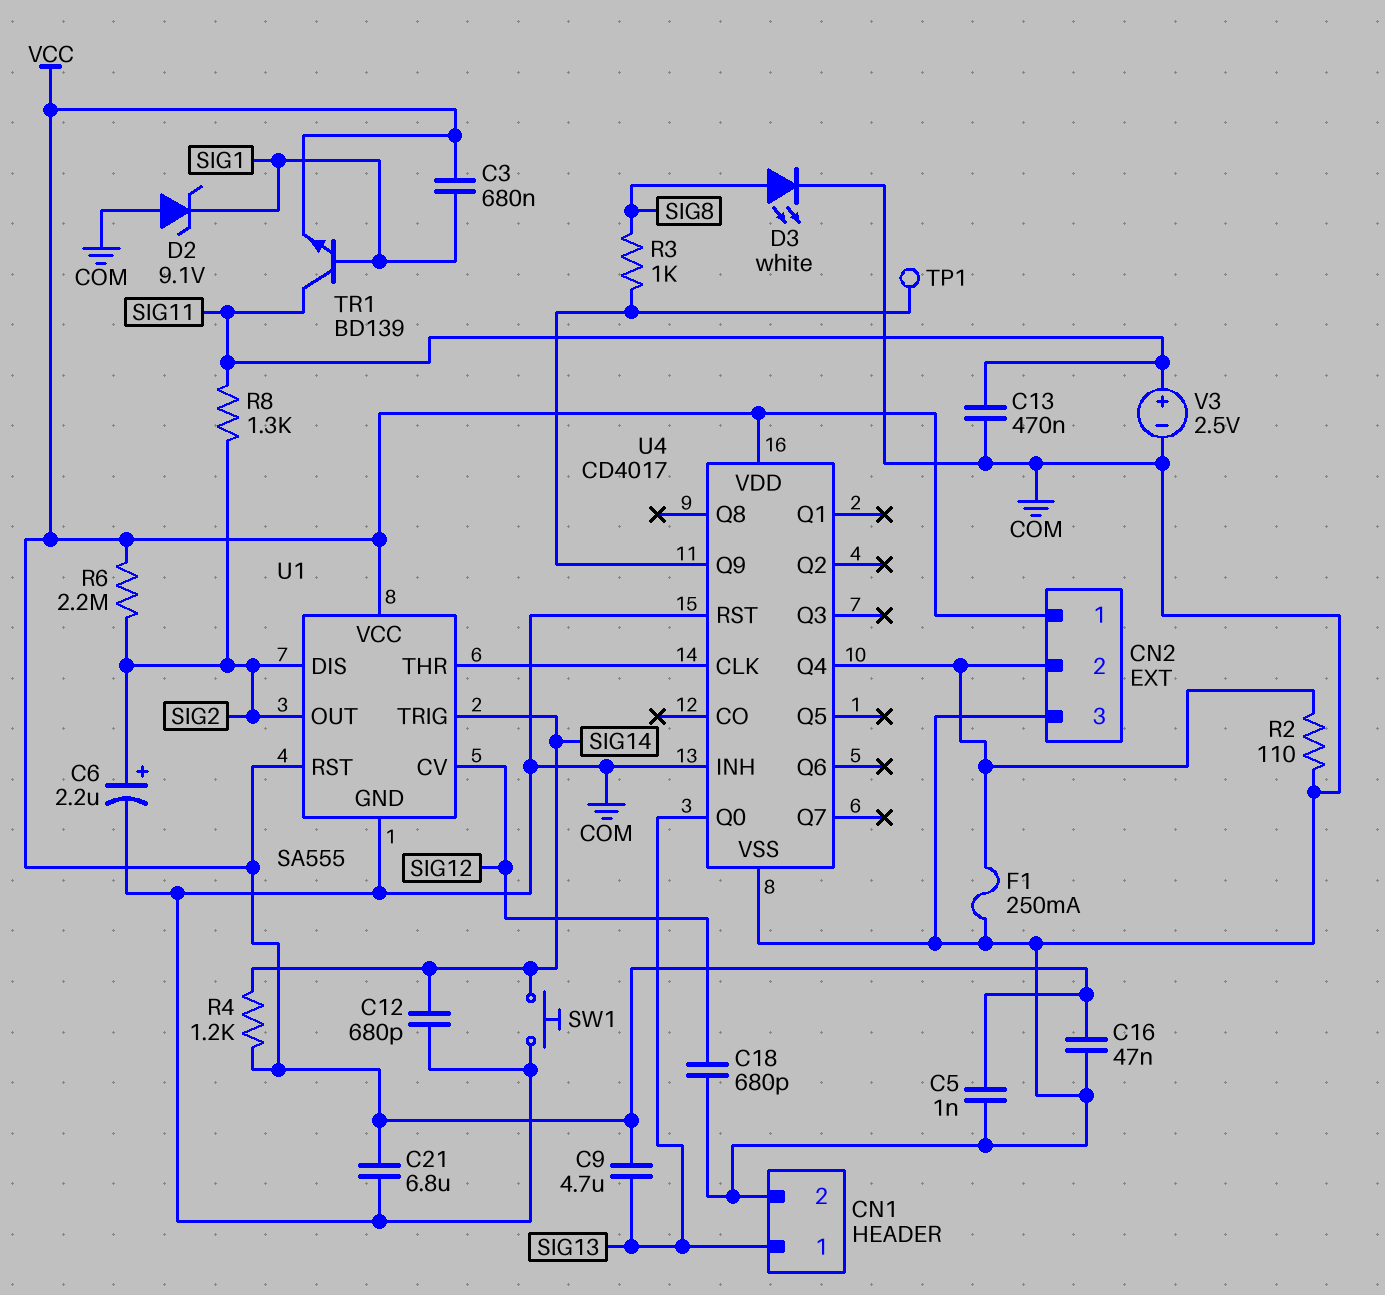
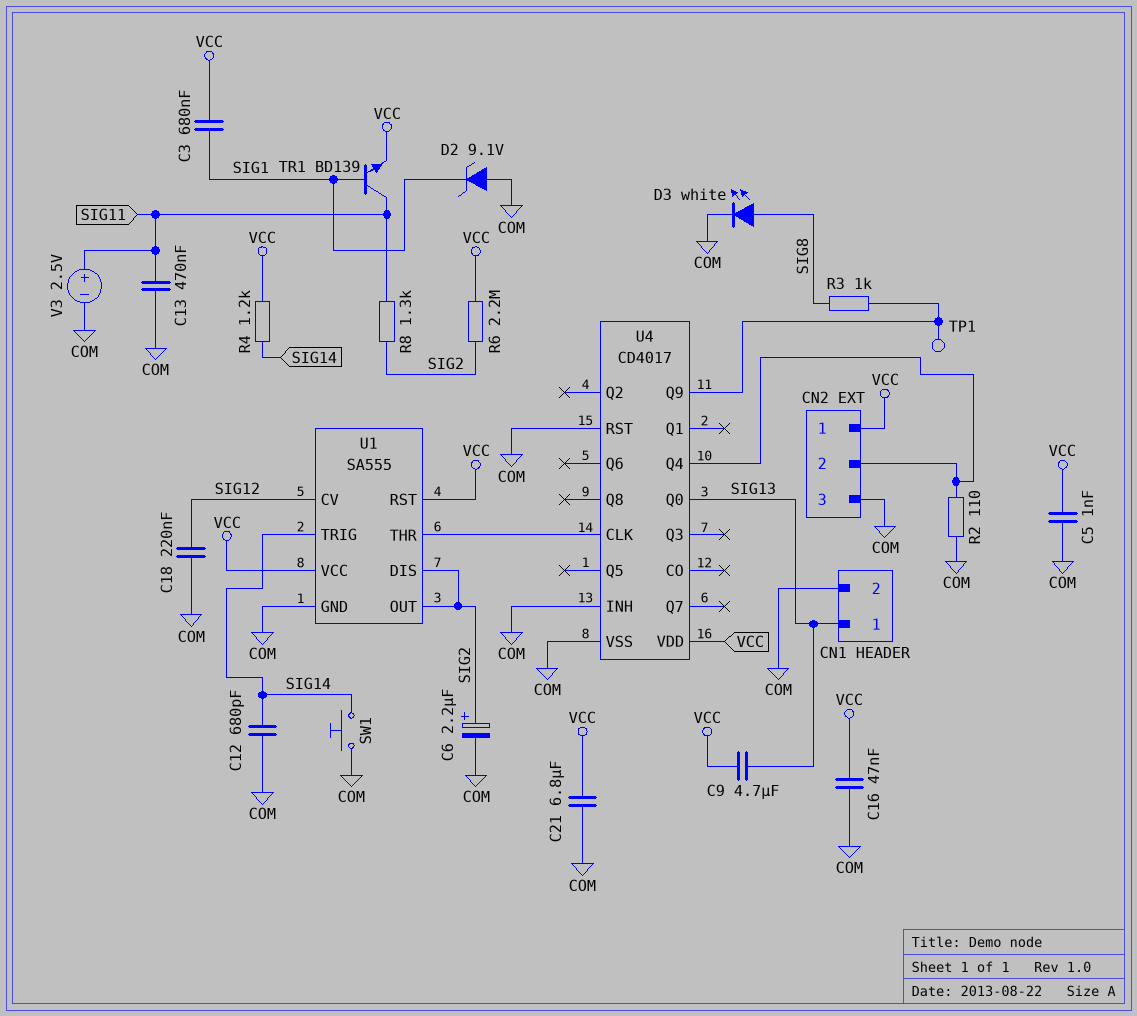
C18: 680pF (COM, SIG12) -> 220nF (COM, SIG12)
F1: 250mA (CN2/2, COM) -> none

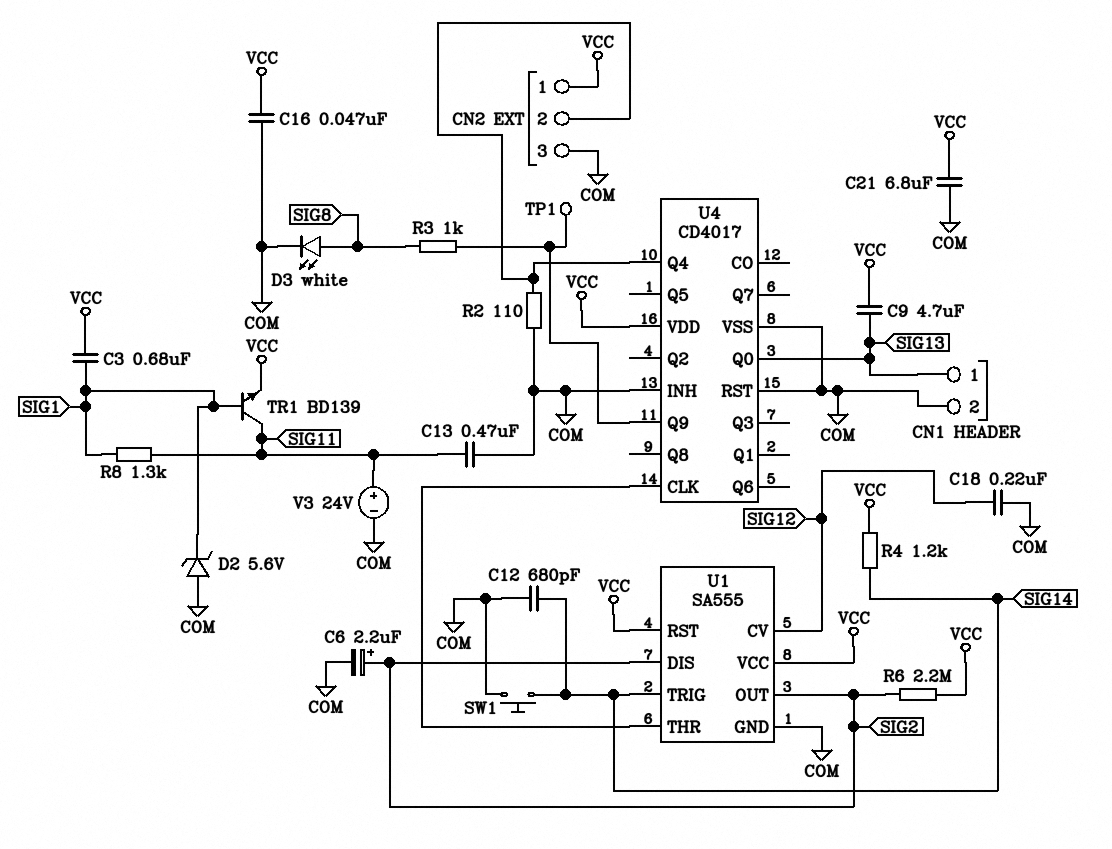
C5: 1nF (COM, VCC) -> none
D2: zener 9.1V (A COM, K SIG1) -> zener 5.6V (A COM, K SIG1)
R8: 1.3k (SIG2, SIG11) -> 1.3k (SIG1, SIG11)
V3: 2.5V (plus SIG11, minus COM) -> 24V (plus SIG11, minus COM)

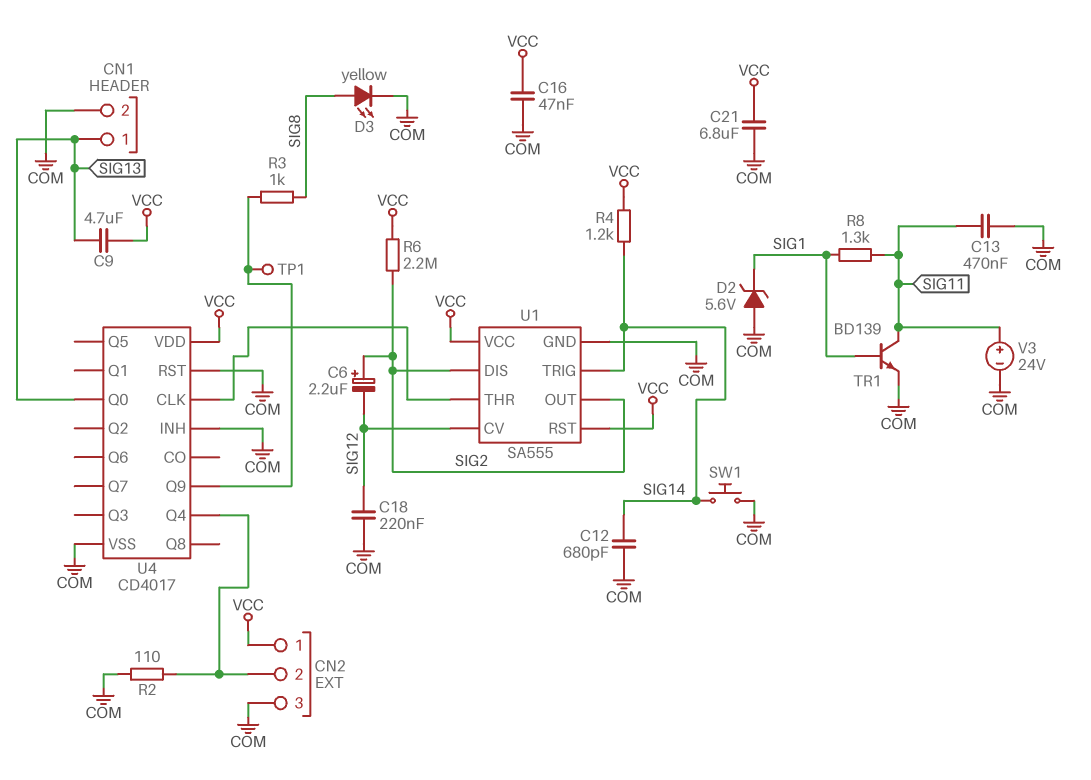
C3: 680nF (SIG1, VCC) -> none
C6: 2.2uF (plus SIG2, minus COM) -> 2.2uF (plus SIG2, minus SIG12)
D3: LED white (A SIG8, K COM) -> LED yellow (A SIG8, K COM)
TR1: NPN BD139 (B SIG1, C SIG11, E VCC) -> NPN BD139 (B SIG1, C SIG11, E COM)

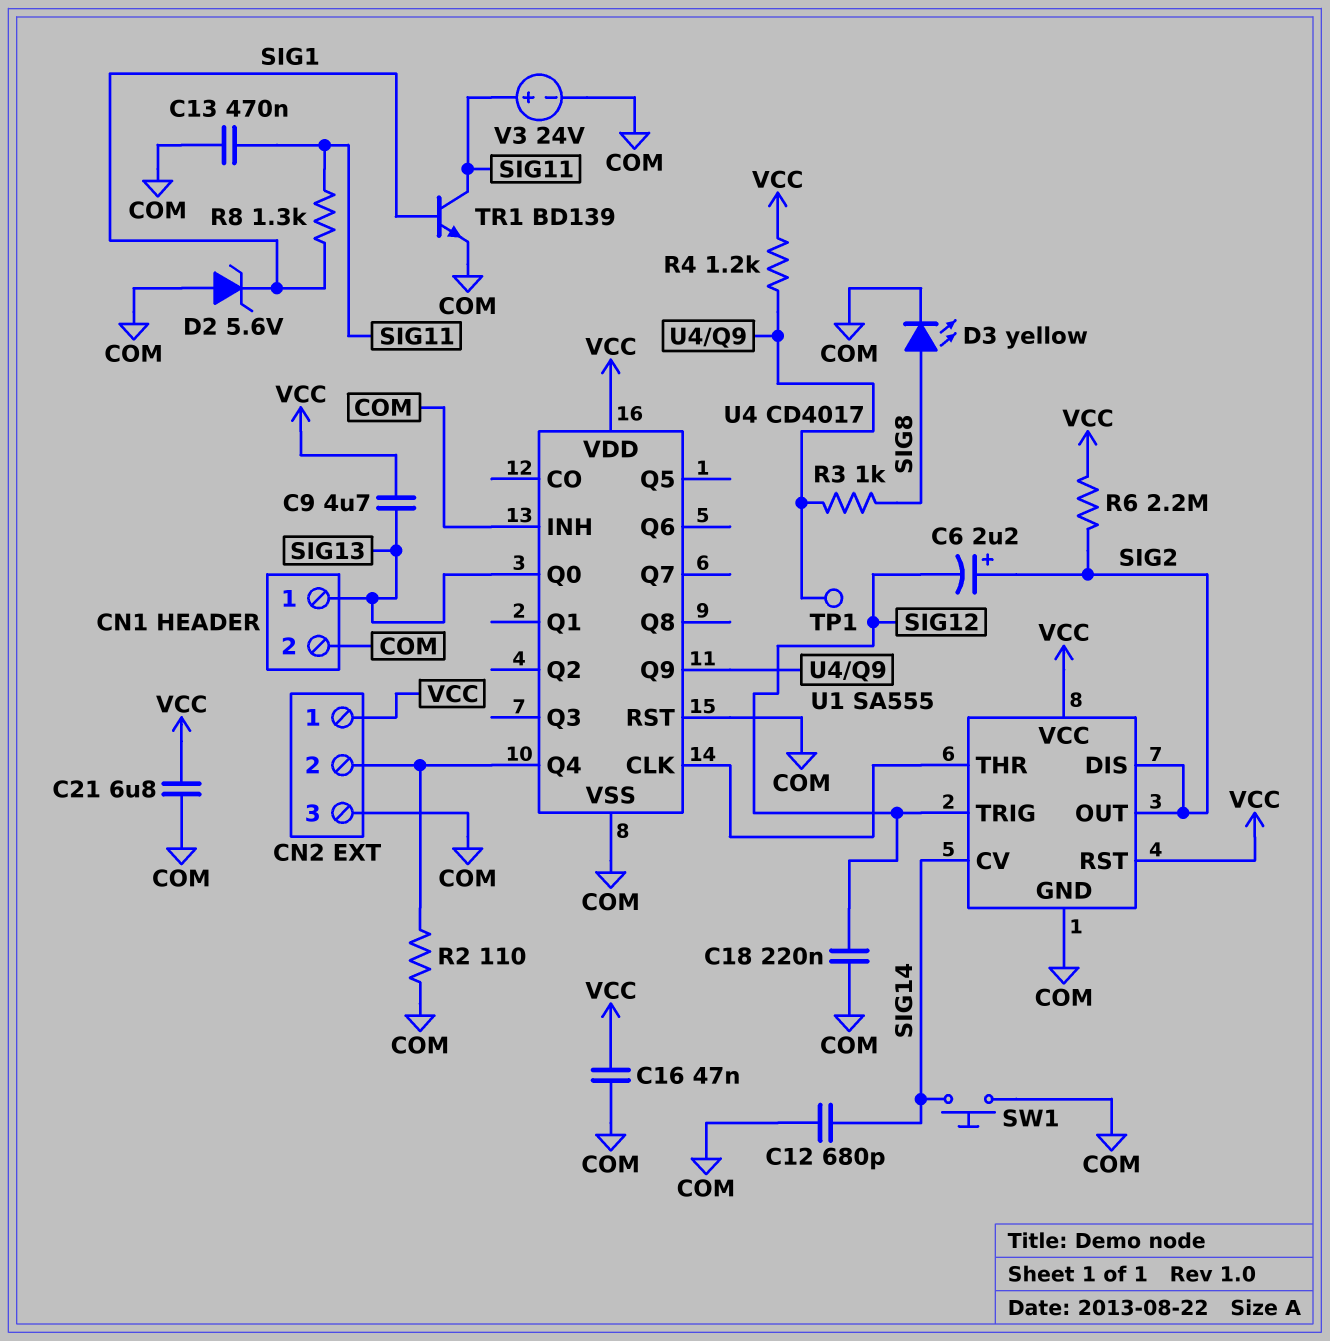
R4: 1.2k (SIG14, VCC) -> 1.2k (U4/Q9, VCC)
U1 pin CV: SIG12 -> SIG14
U1 pin TRIG: SIG14 -> SIG12

